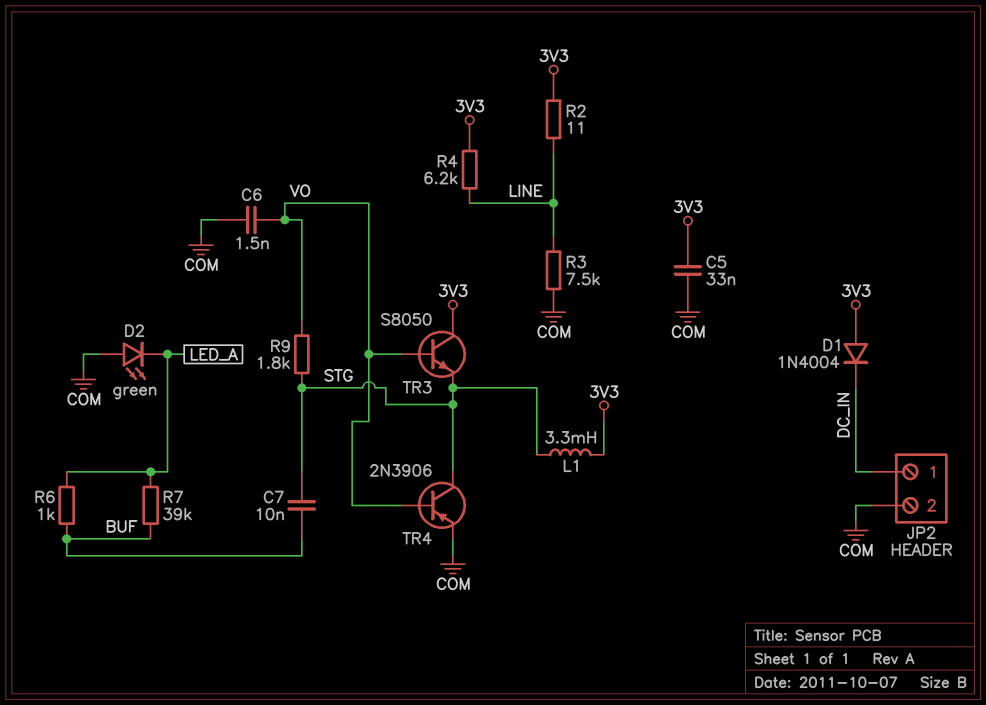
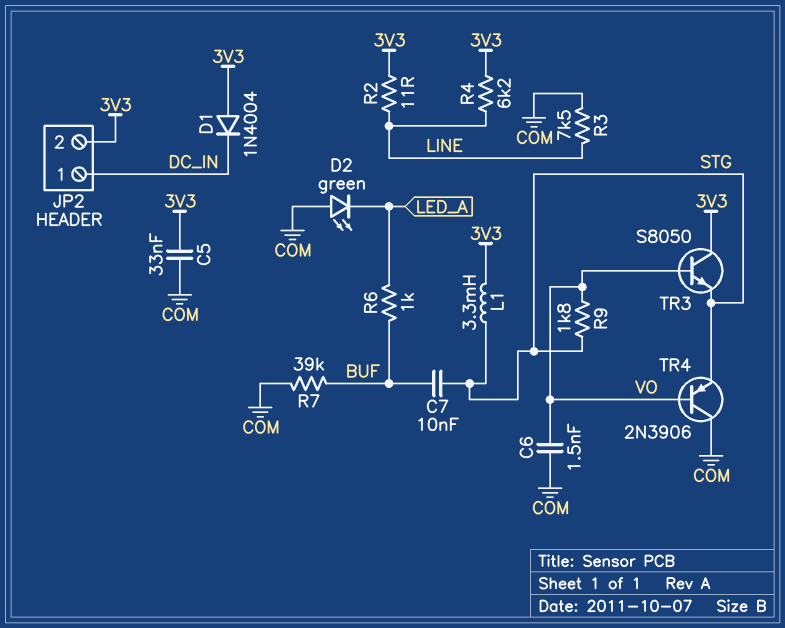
JP2 pin 2: COM -> 3V3
R7: 39k (BUF, LED_A) -> 39k (BUF, COM)
TR4: PNP 2N3906 (B VO, C STG, E COM) -> PNP 2N3906 (B VO, C COM, E STG)

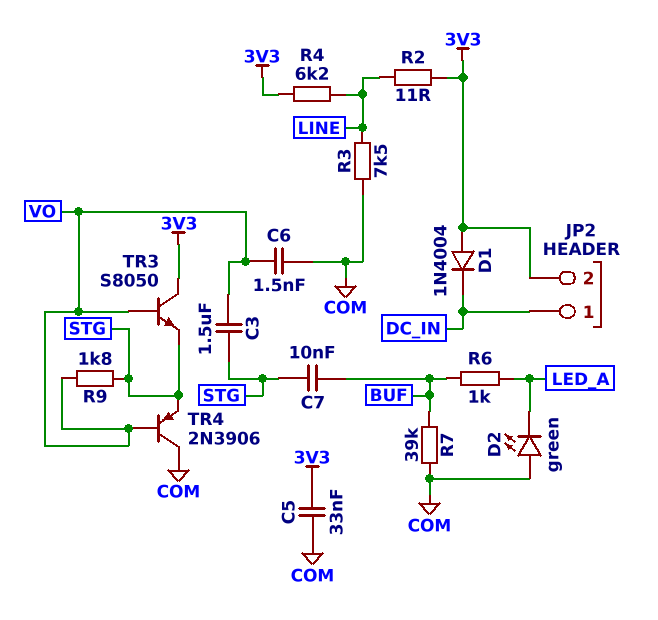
C3: none -> 1.5uF (STG, VO)
L1: 3.3mH (3V3, STG) -> none

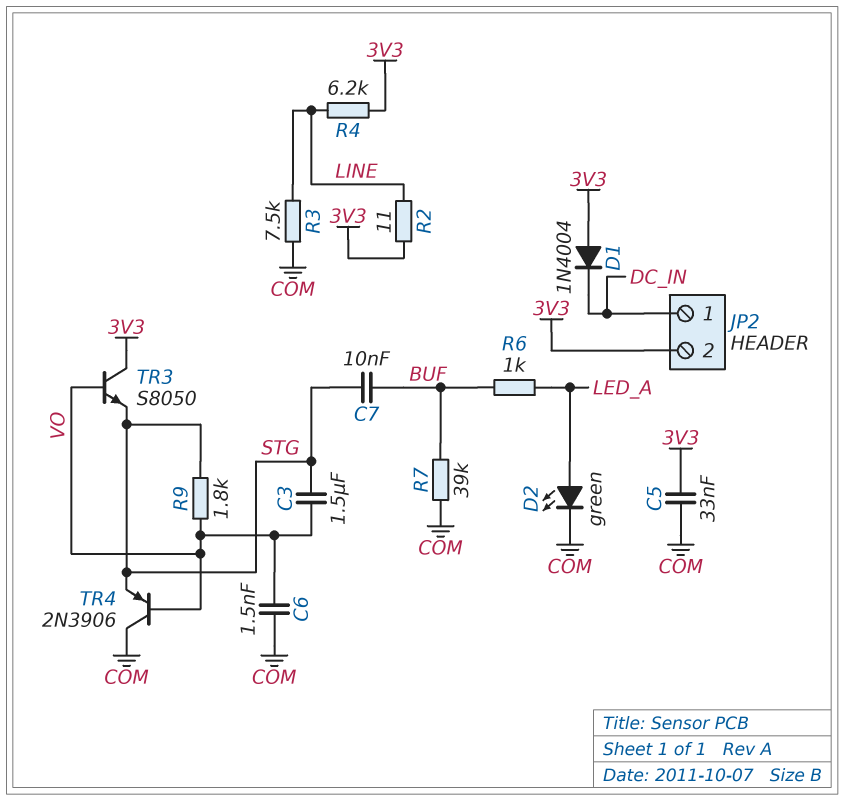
D2: LED green (A COM, K LED_A) -> LED green (A LED_A, K COM)

